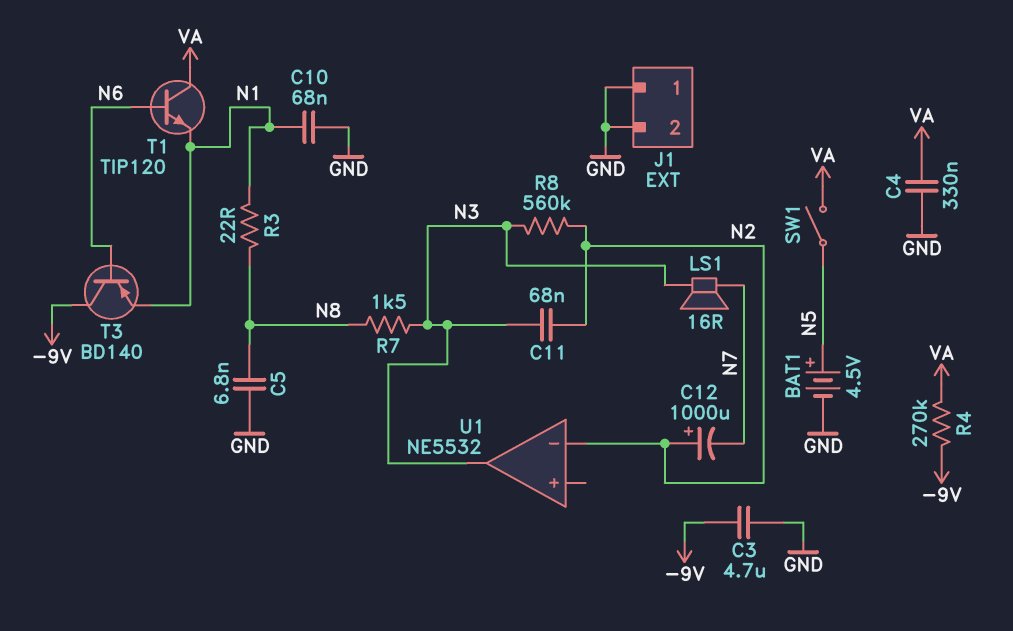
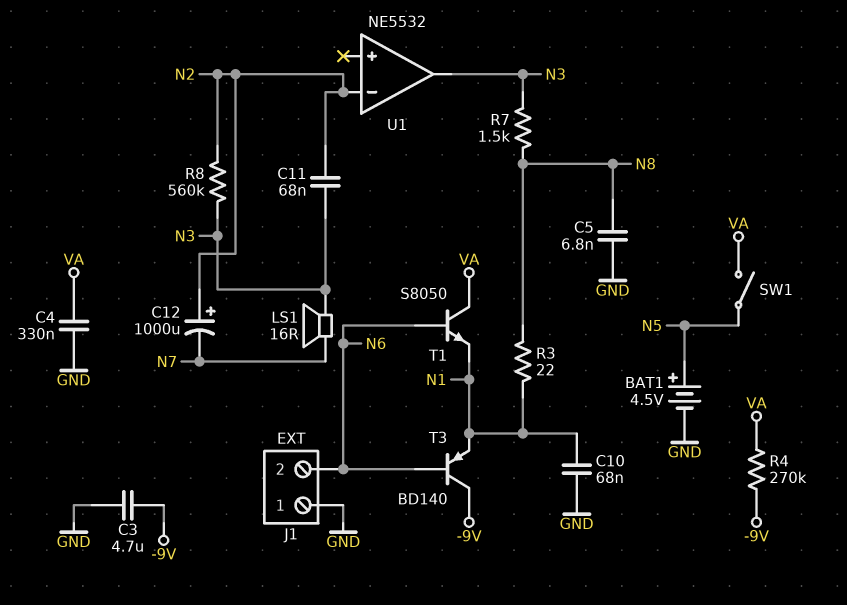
J1 pin 2: GND -> N6
T1: NPN TIP120 (B N6, C VA, E N1) -> NPN S8050 (B N6, C VA, E N1)

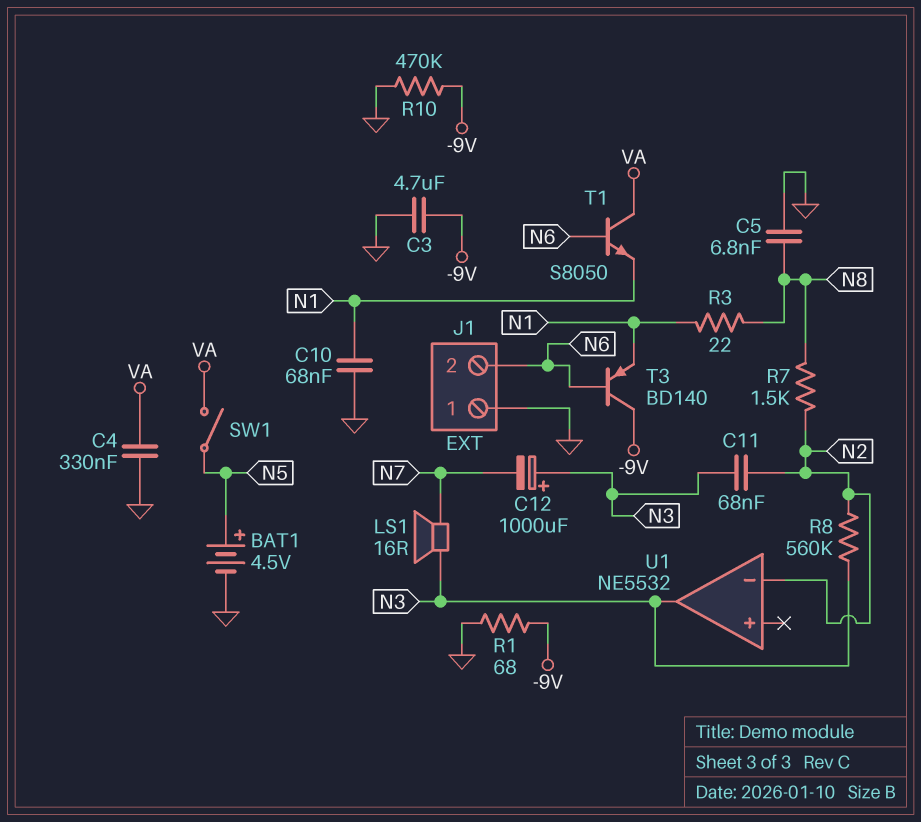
C12: 1000uF (plus N2, minus N7) -> 1000uF (plus N3, minus N7)
R1: none -> 68 (-9V, GND)
R4: 270k (-9V, VA) -> none
R7: 1.5k (N3, N8) -> 1.5k (N2, N8)
R10: none -> 470k (-9V, GND)

